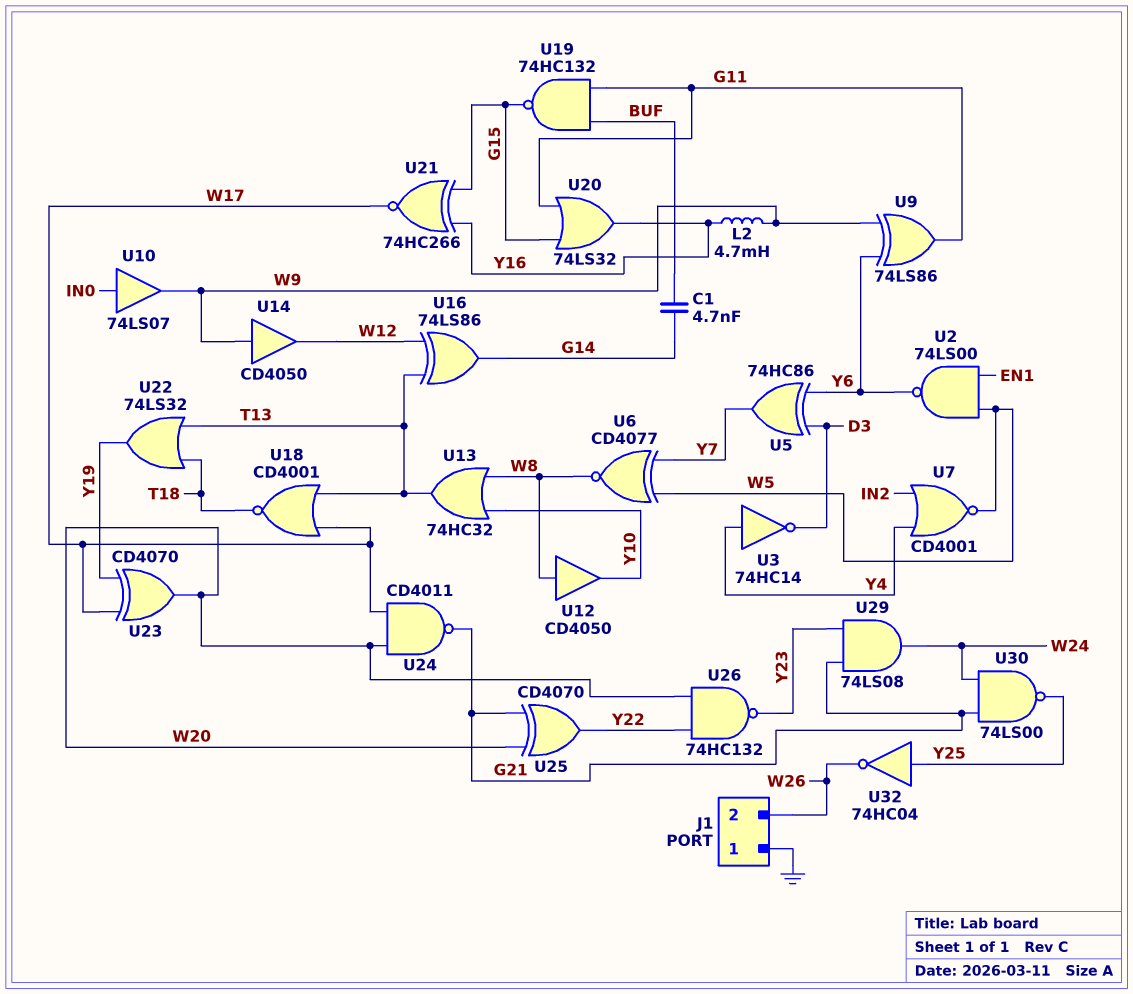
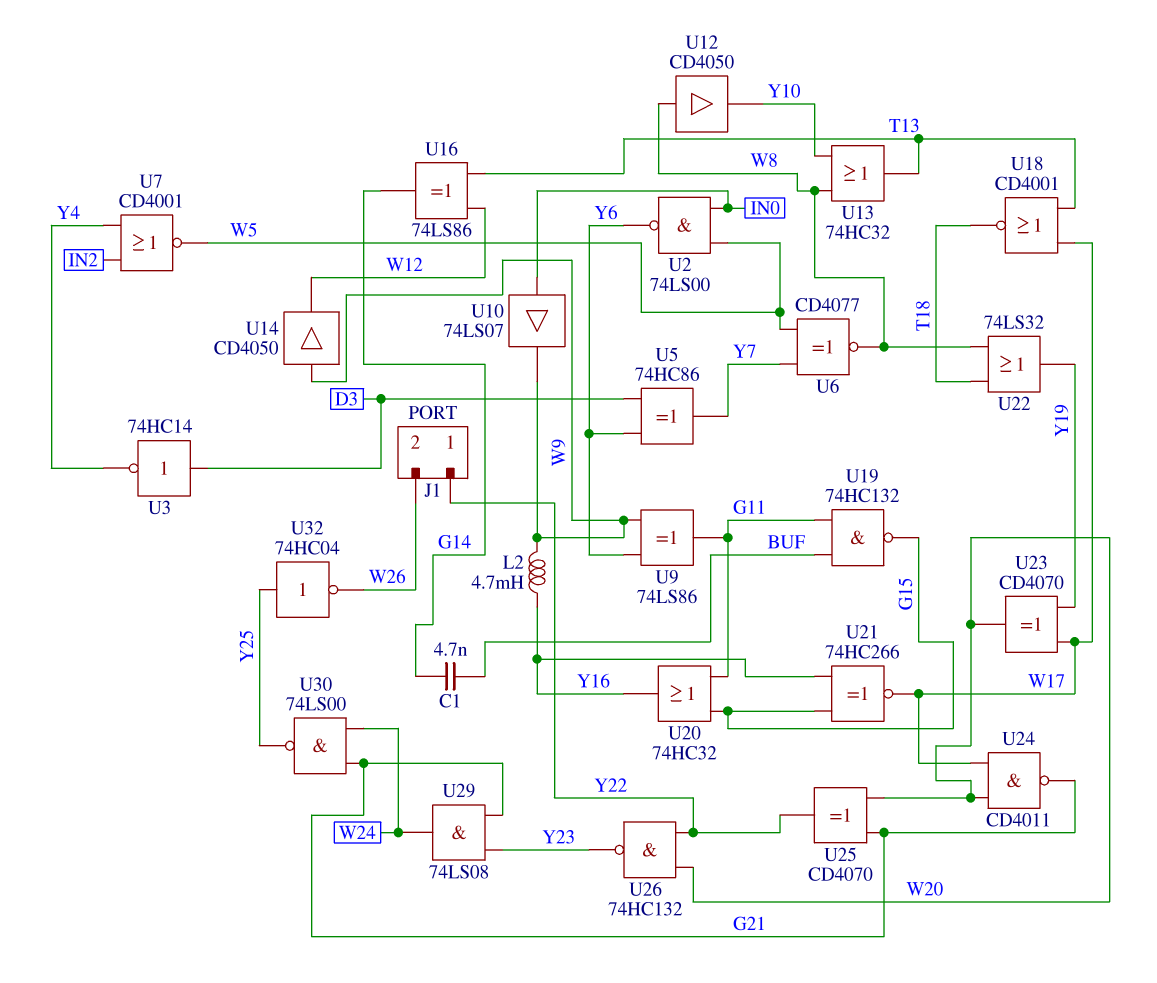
J1 pin 1: GND -> Y22
U2: NAND 74LS00 (in EN1, in W5, out Y6) -> NAND 74LS00 (in IN0, in W5, out Y6)
U3: NOT 74HC14 (in Y4, out D3) -> NOT 74HC14 (in D3, out Y4)
U20: OR 74LS32 (in G11, in G15, out Y16) -> OR 74HC32 (in G11, in G15, out Y16)
U22: OR 74LS32 (in T13, in T18, out Y19) -> OR 74LS32 (in T18, in W8, out Y19)

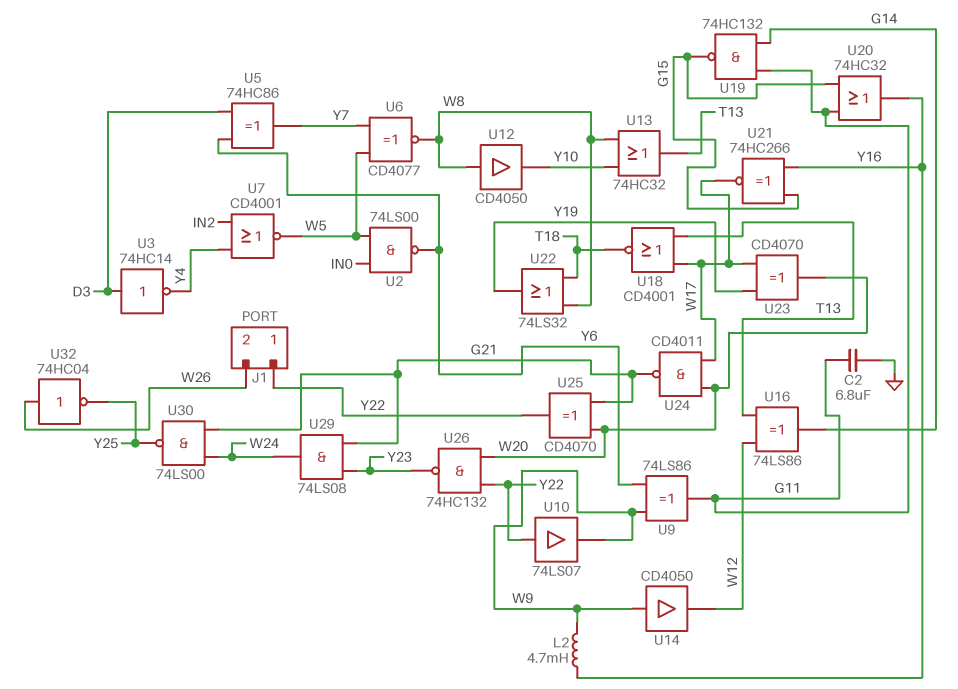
C1: 4.7nF (BUF, G14) -> none
C2: none -> 6.8uF (G11, GND)
U10: buffer 74LS07 (in IN0, out W9) -> buffer 74LS07 (in Y22, out W9)
U19: NAND 74HC132 (in BUF, in G11, out G15) -> NAND 74HC132 (in G11, in G14, out G15)
U32: NOT 74HC04 (in Y25, out W26) -> NOT 74HC04 (in W26, out Y25)

